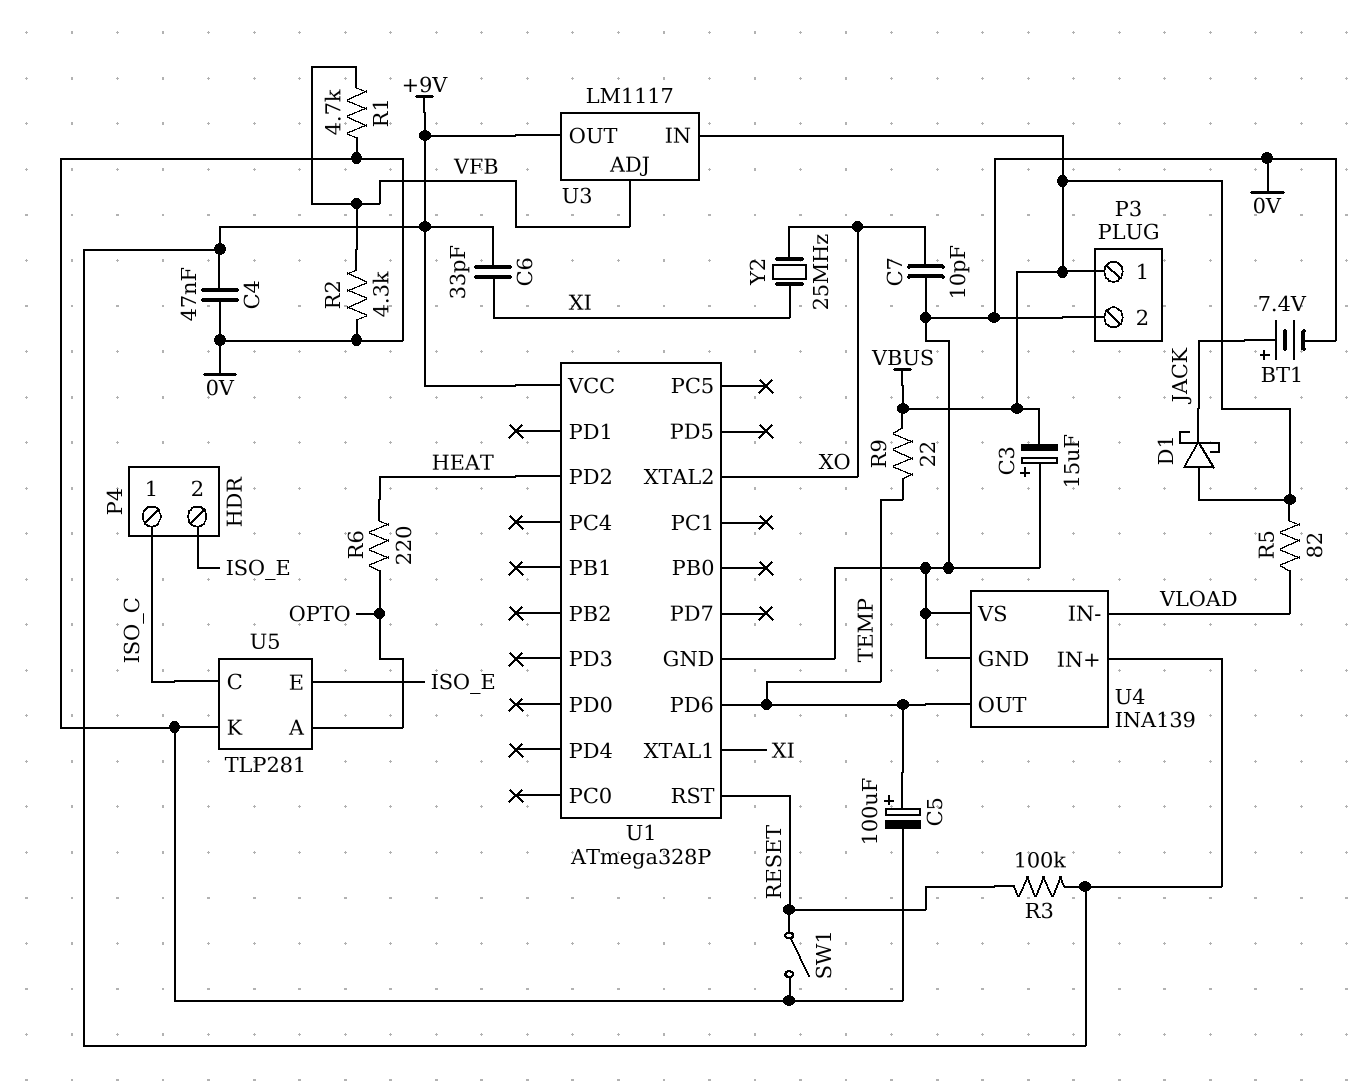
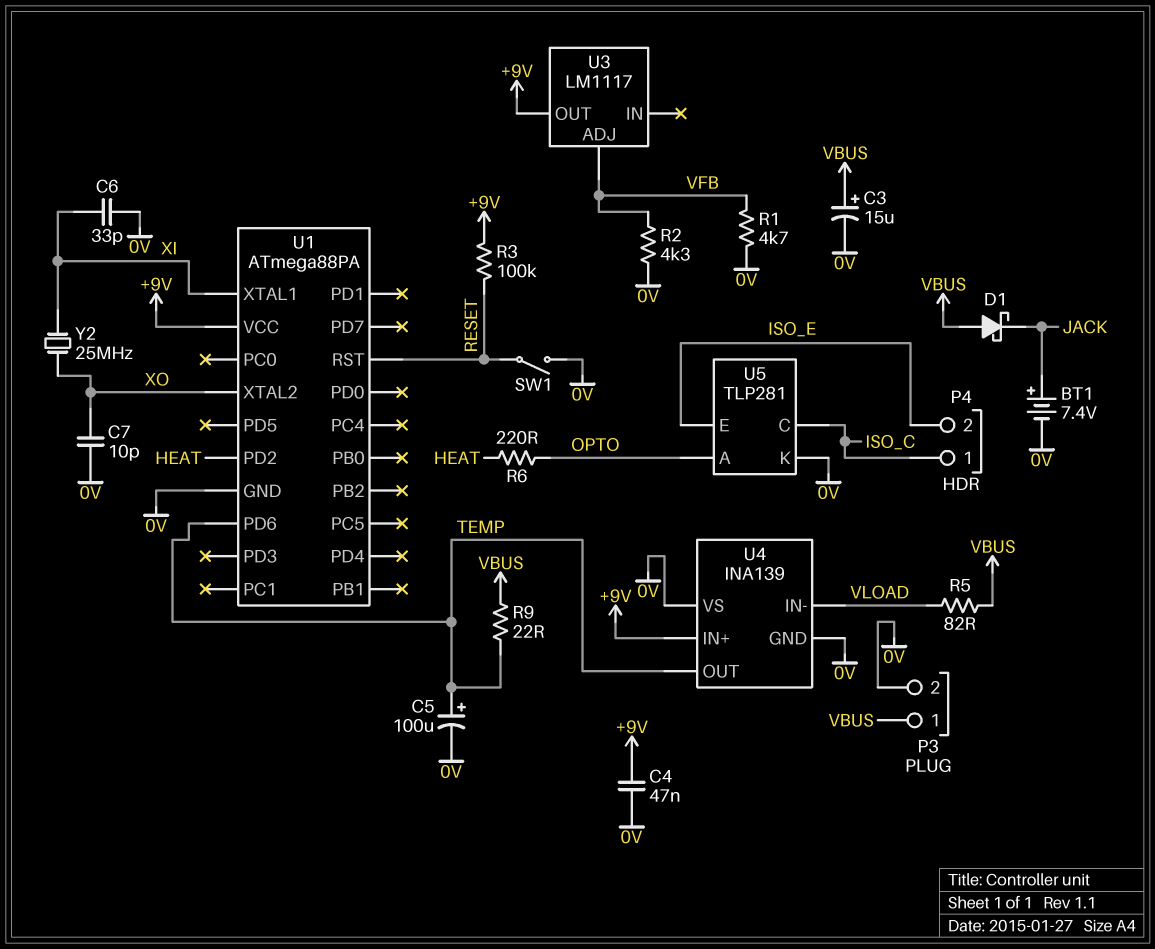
C3: 15uF (plus 0V, minus VBUS) -> 15uF (plus VBUS, minus 0V)
C6: 33pF (+9V, XI) -> 33pF (0V, XI)
U1: ATmega328P -> ATmega88PA
U3 pin IN: VBUS -> none

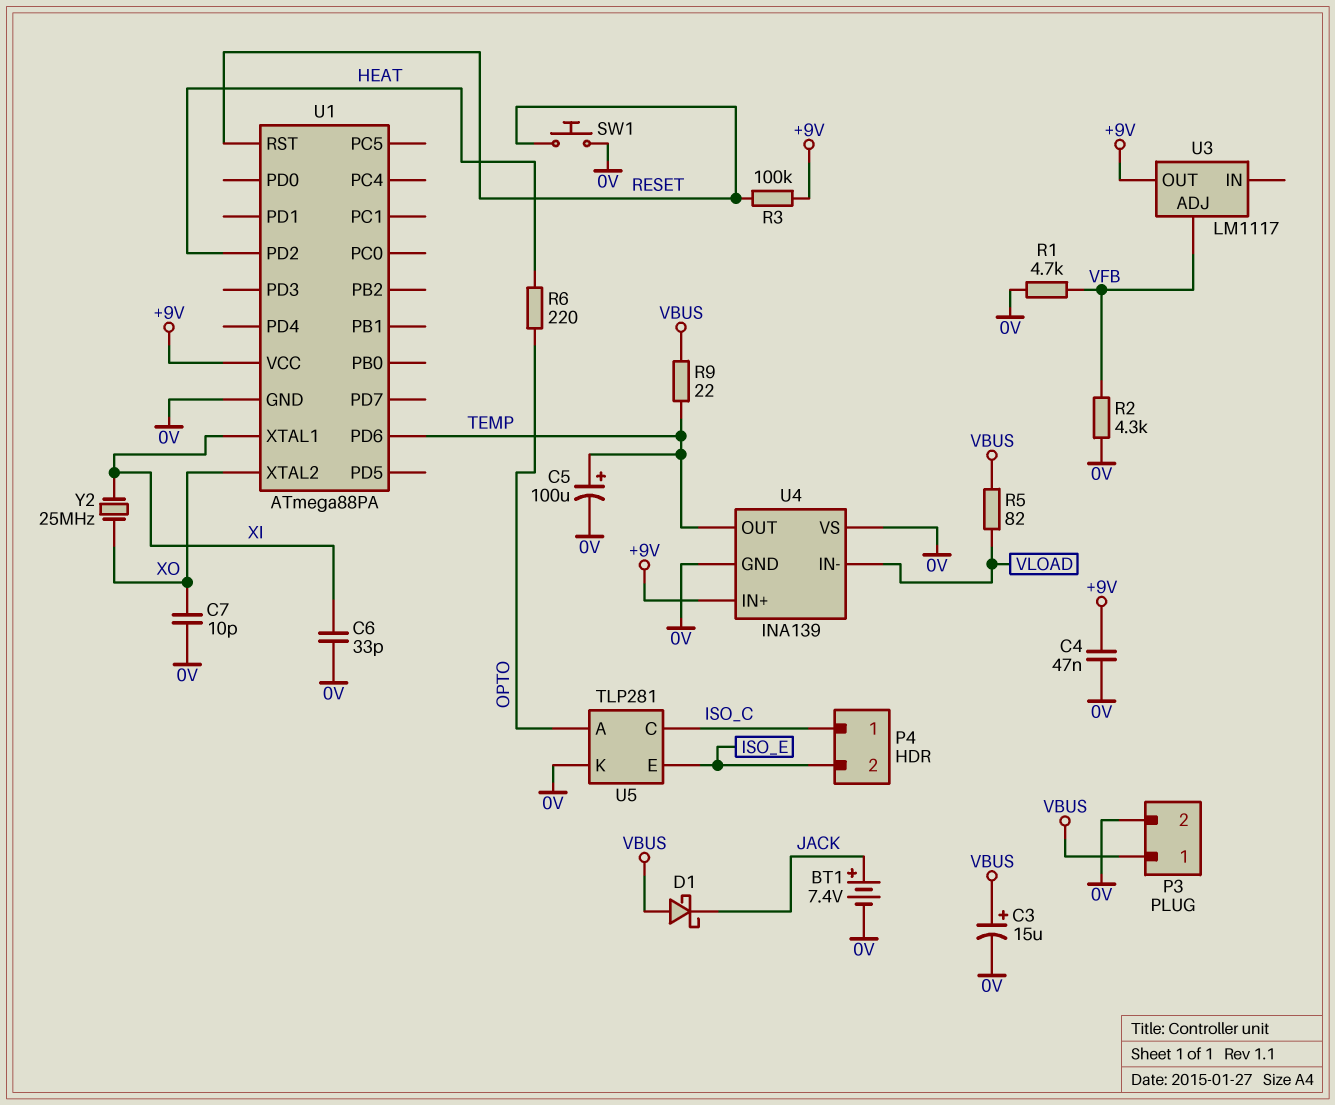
SW1: switch (0V, RESET) -> button (0V, RESET)

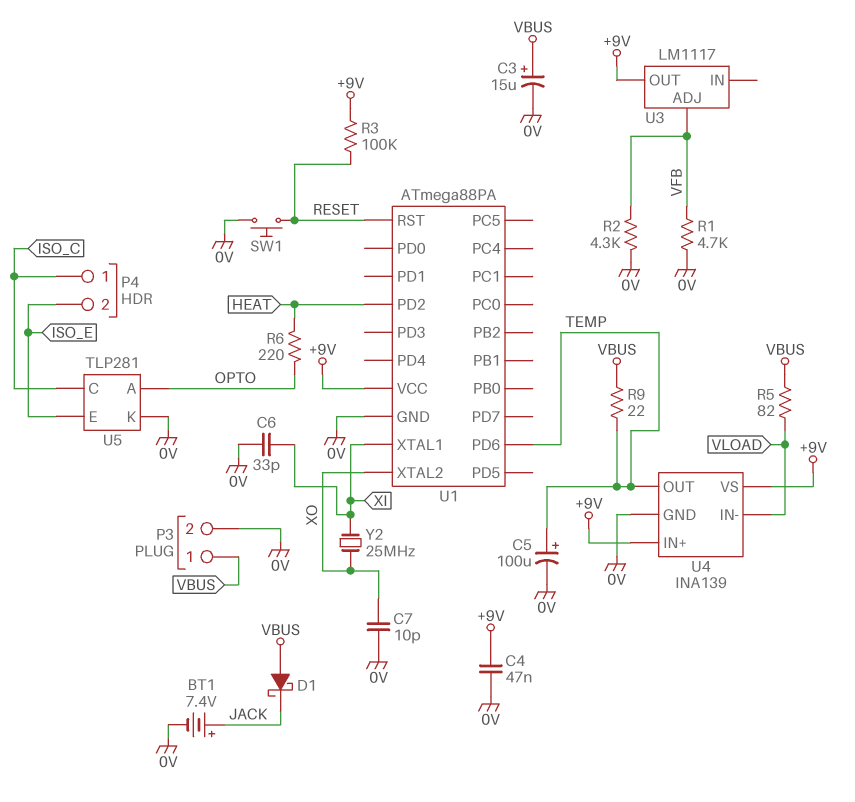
U4 pin VS: 0V -> +9V

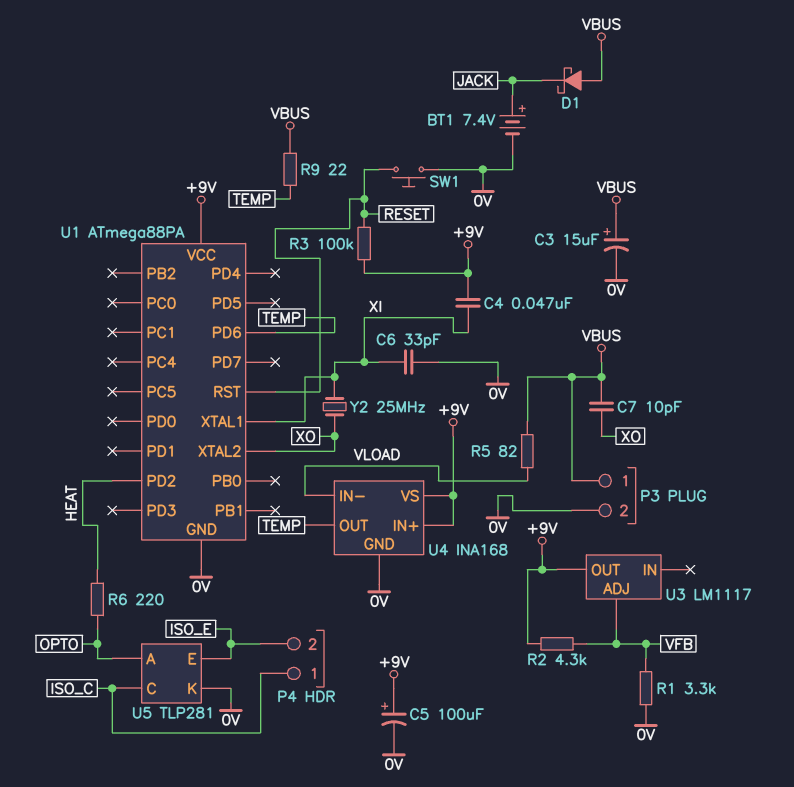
C4: 47nF (+9V, 0V) -> 47nF (+9V, XI)
C5: 100uF (plus TEMP, minus 0V) -> 100uF (plus +9V, minus 0V)
C7: 10pF (0V, XO) -> 10pF (VBUS, XO)
R1: 4.7k (0V, VFB) -> 3.3k (0V, VFB)
R2: 4.3k (0V, VFB) -> 4.3k (+9V, VFB)
U4: INA139 -> INA168

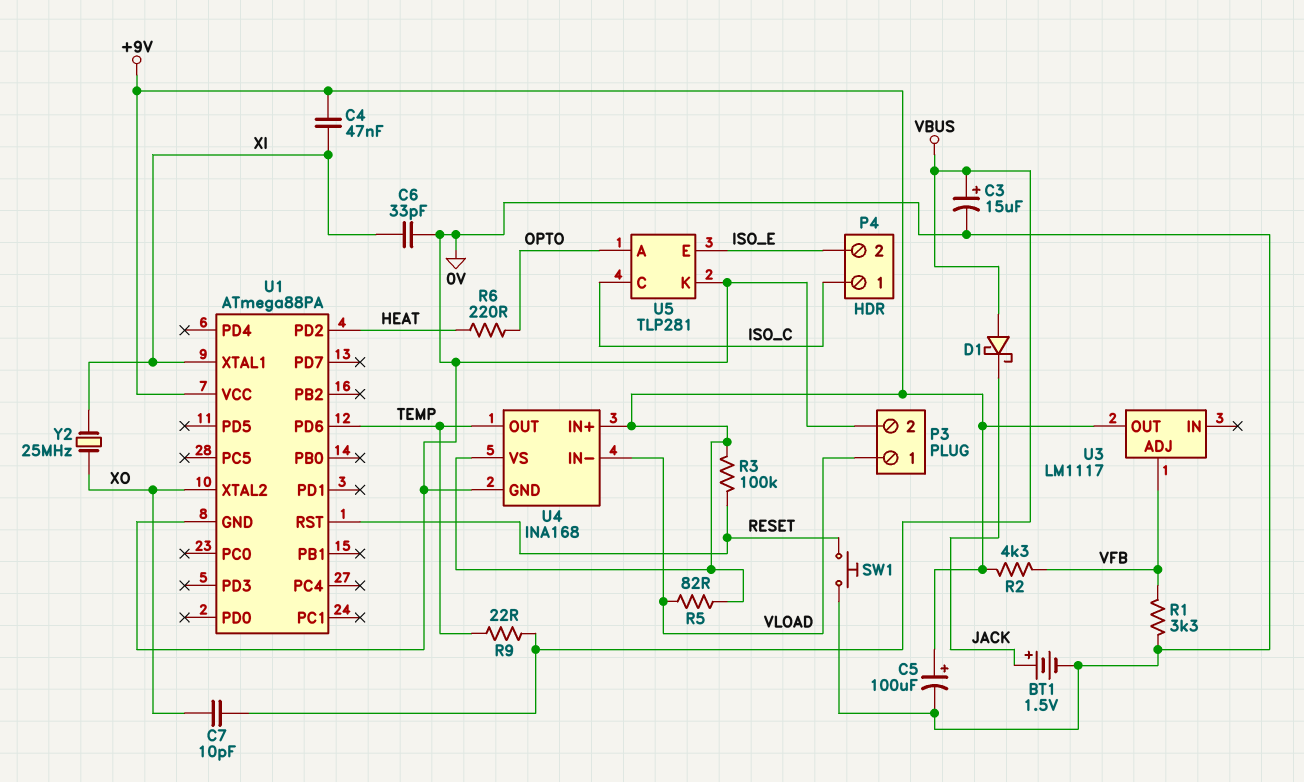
BT1: 7.4V (plus JACK, minus 0V) -> 1.5V (plus JACK, minus 0V)
P3 pin 1: VBUS -> VLOAD
R5: 82 (VBUS, VLOAD) -> 82 (+9V, VLOAD)

